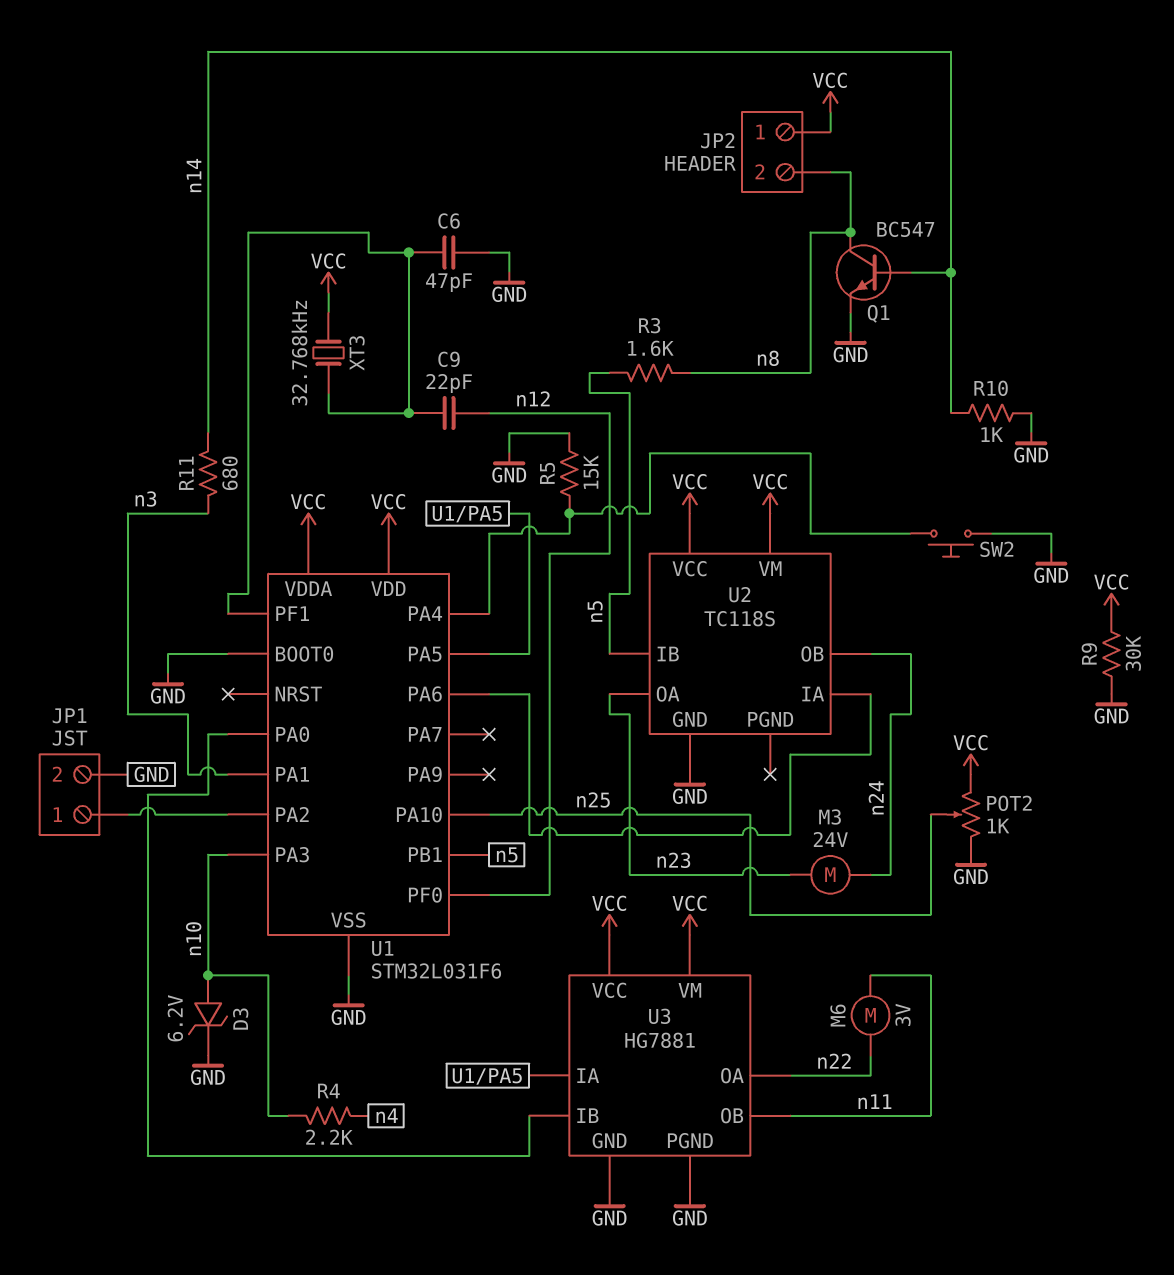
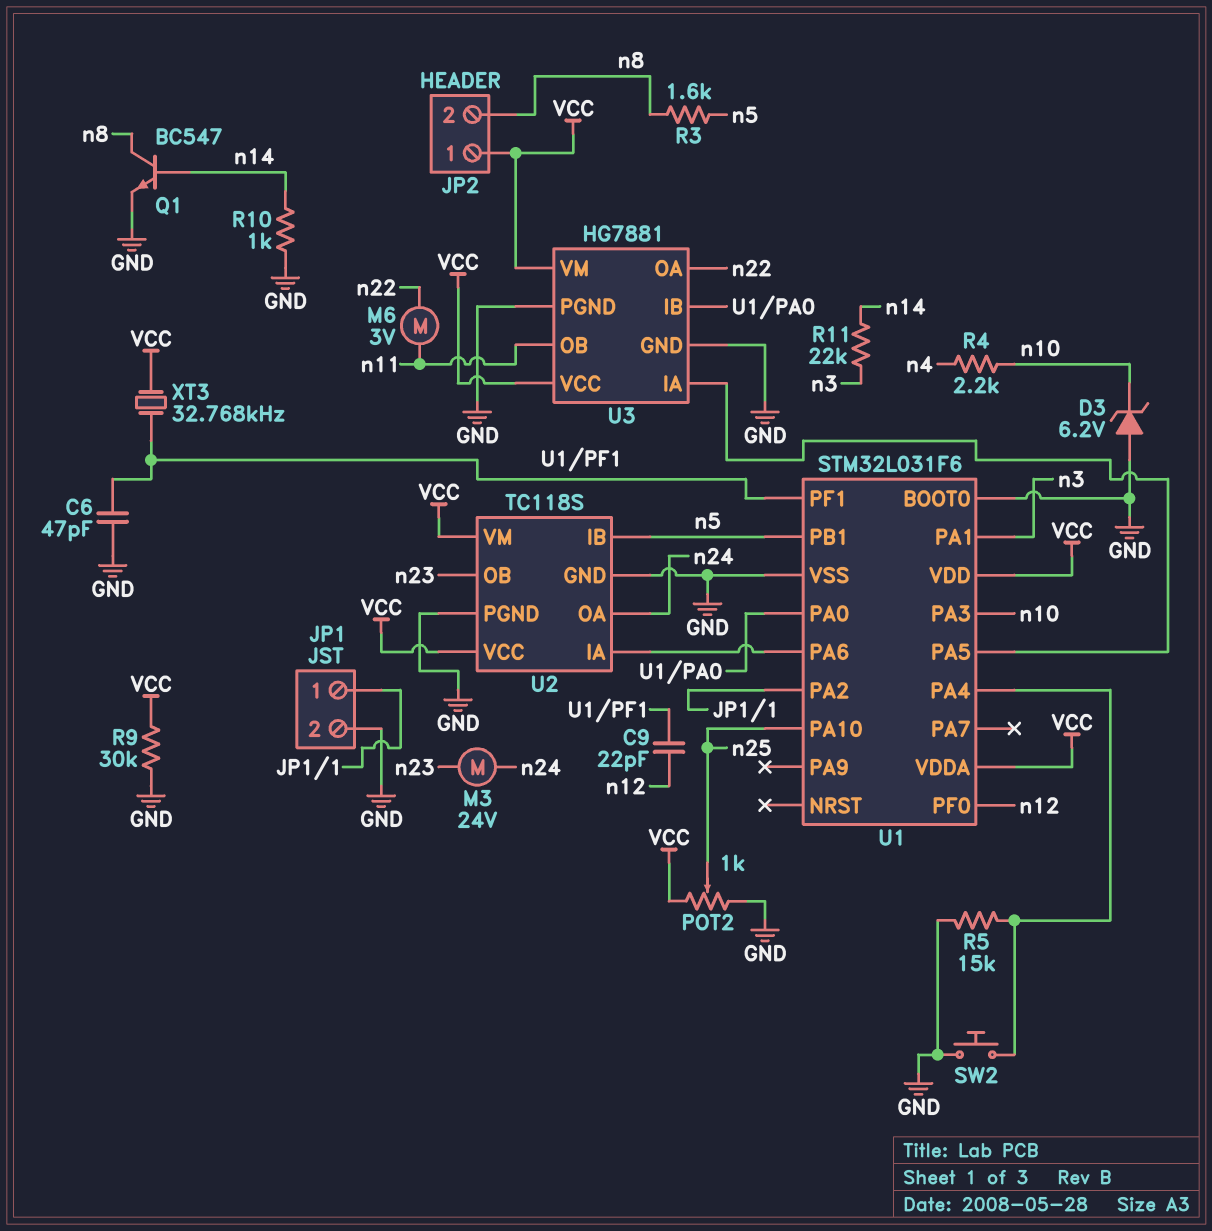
D3: zener 6.2V (A n10, K GND) -> zener 6.2V (A GND, K n10)
R11: 680 (n3, n14) -> 22k (n3, n14)
U2 pin OA: n23 -> n24
U2 pin OB: n24 -> n23
U2 pin PGND: none -> GND

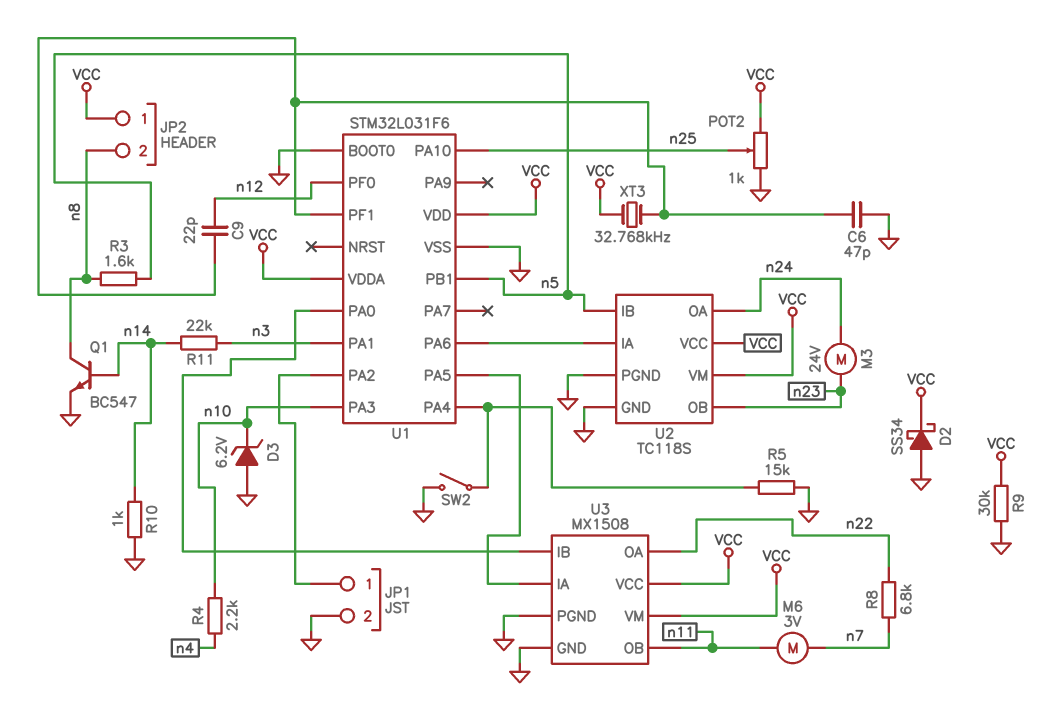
D2: none -> schottky SS34 (A GND, K VCC)
M6: motor 3V (n11, n22) -> motor 3V (n7, n11)
R8: none -> 6.8k (n7, n22)
SW2: button (GND, U1/PA4) -> switch (GND, U1/PA4)
U3: HG7881 -> MX1508

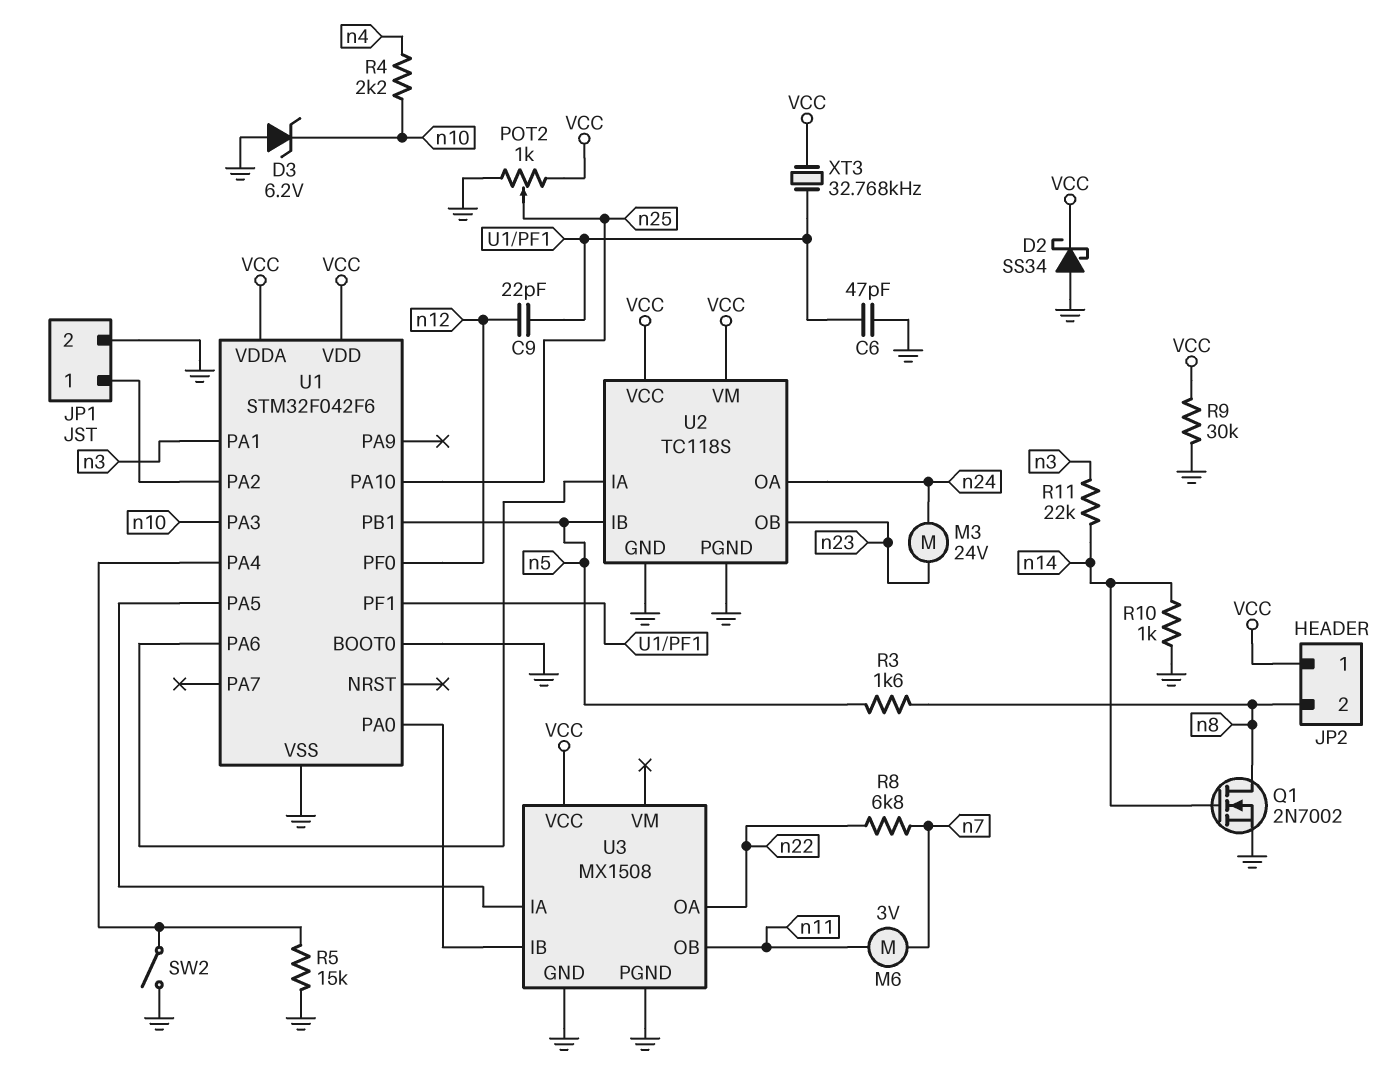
Q1: NPN BC547 (B n14, C n8, E GND) -> NMOS 2N7002 (G n14, D n8, S GND)
U1: STM32L031F6 -> STM32F042F6
U3 pin VM: VCC -> none

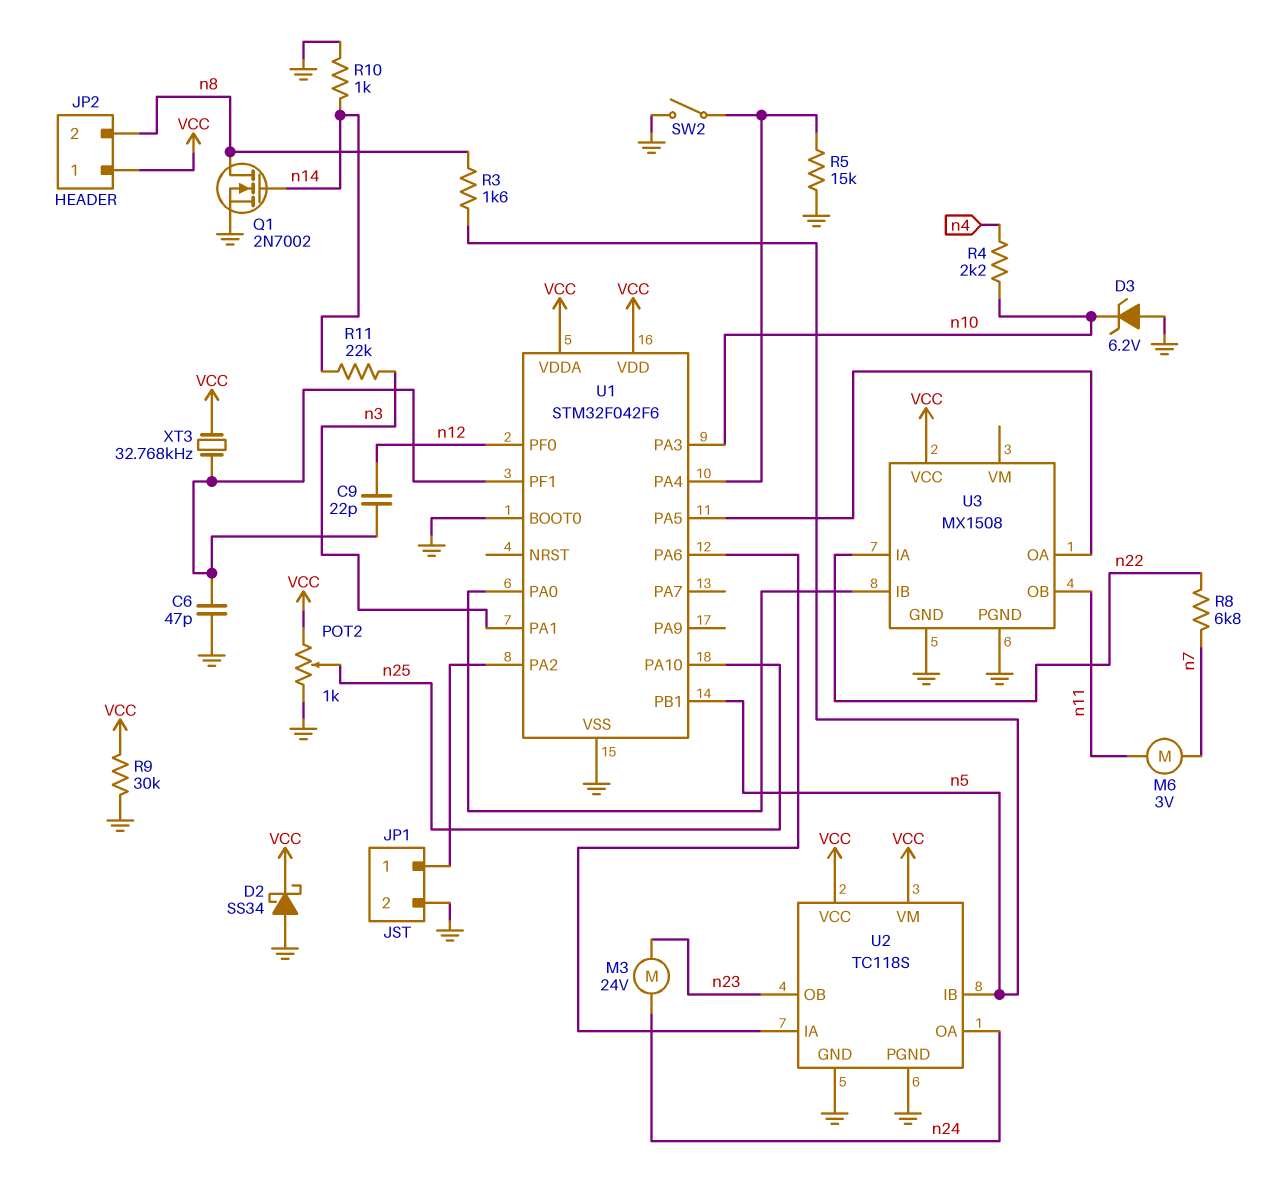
U3 pin IA: U1/PA5 -> n22
U3 pin OA: n22 -> U1/PA5

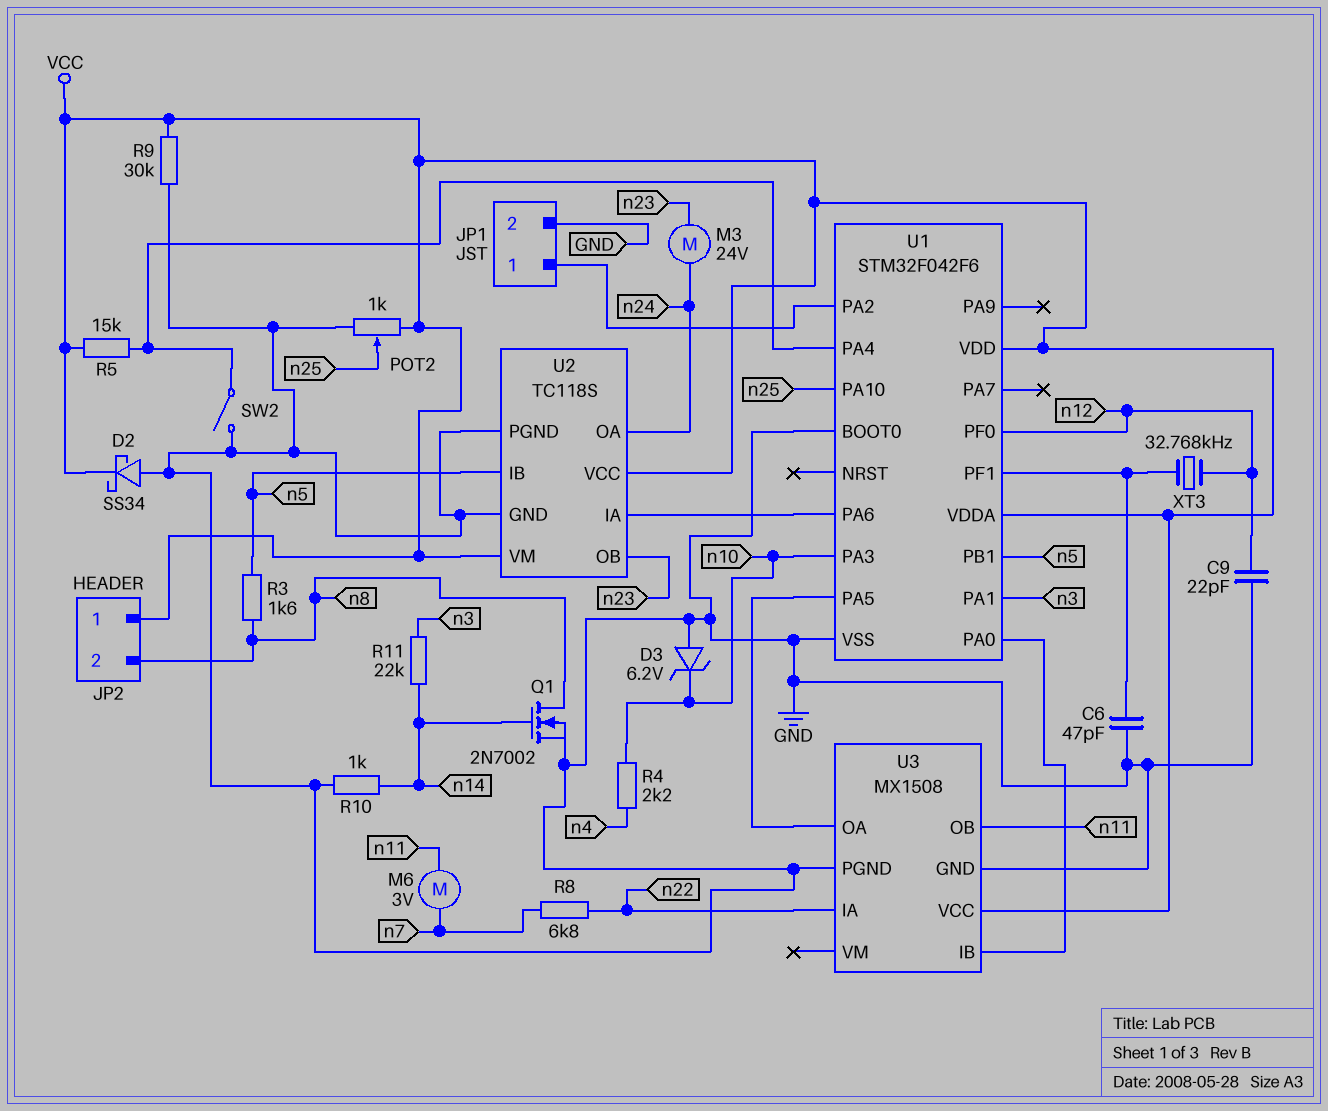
C9: 22pF (U1/PF1, n12) -> 22pF (GND, n12)
R5: 15k (GND, U1/PA4) -> 15k (U1/PA4, VCC)
XT3: 32.768kHz (U1/PF1, VCC) -> 32.768kHz (U1/PF1, n12)

